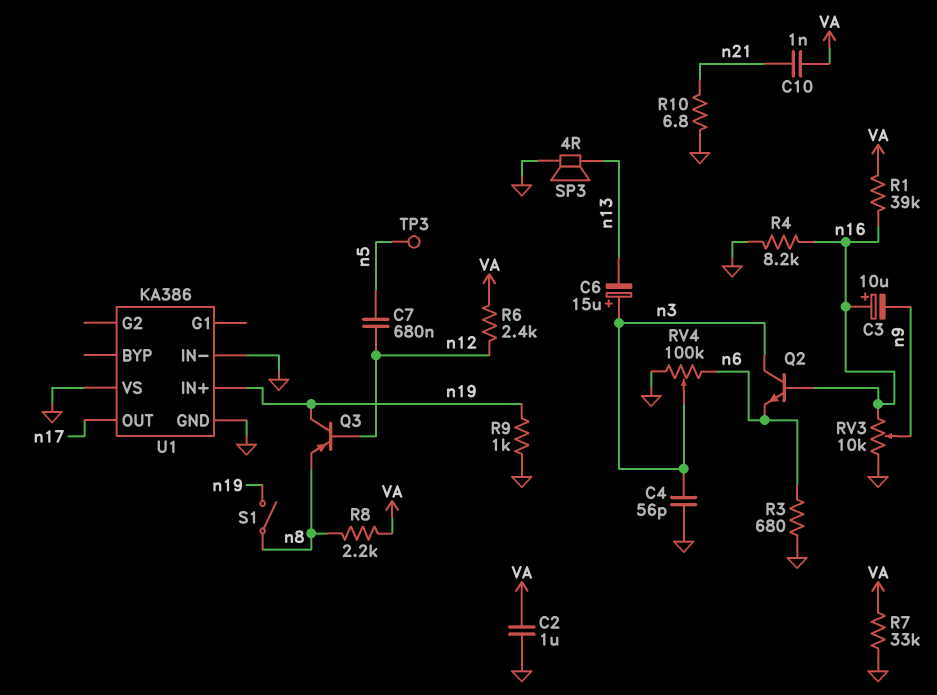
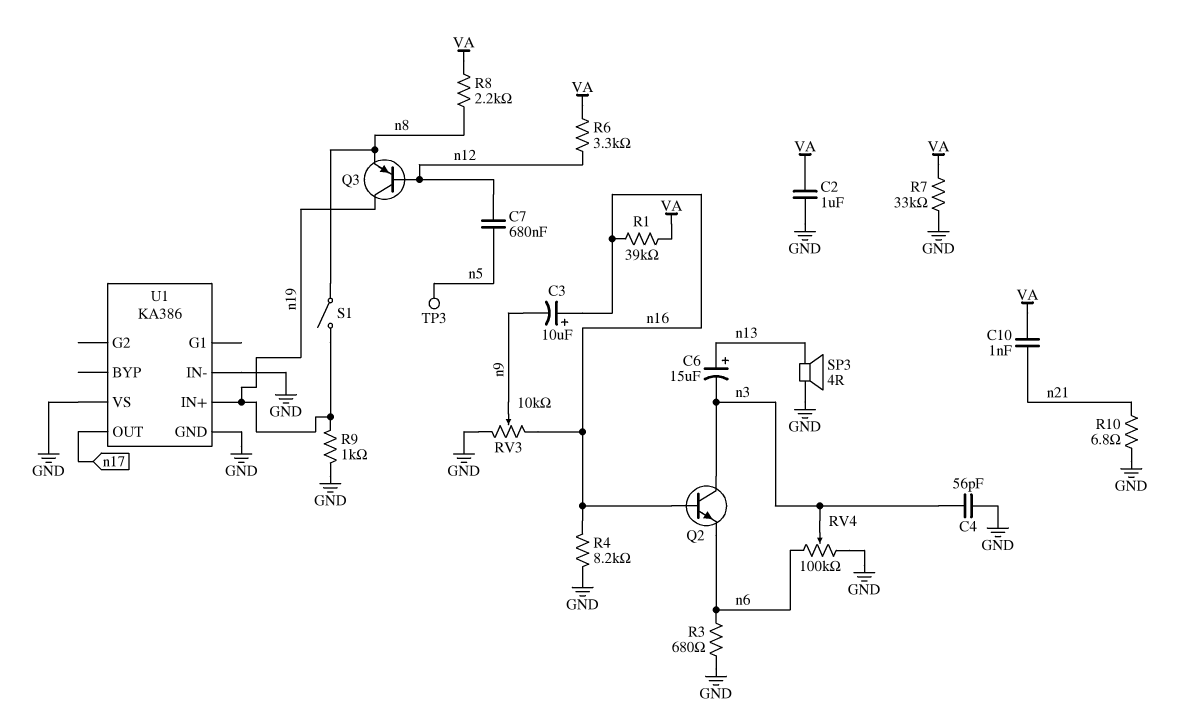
C6: 15uF (plus n3, minus n13) -> 15uF (plus n13, minus n3)
R6: 2.4k (VA, n12) -> 3.3k (VA, n12)

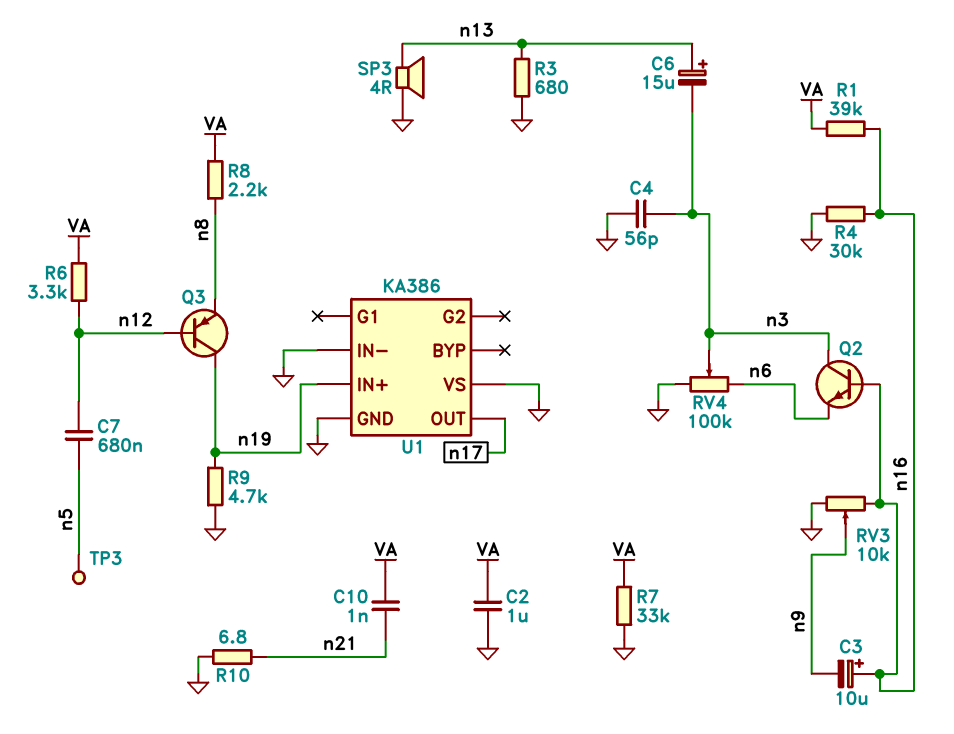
R3: 680 (GND, n6) -> 680 (GND, n13)
R4: 8.2k (GND, n16) -> 30k (GND, n16)
R9: 1k (GND, n19) -> 4.7k (GND, n19)
S1: switch (n8, n19) -> none

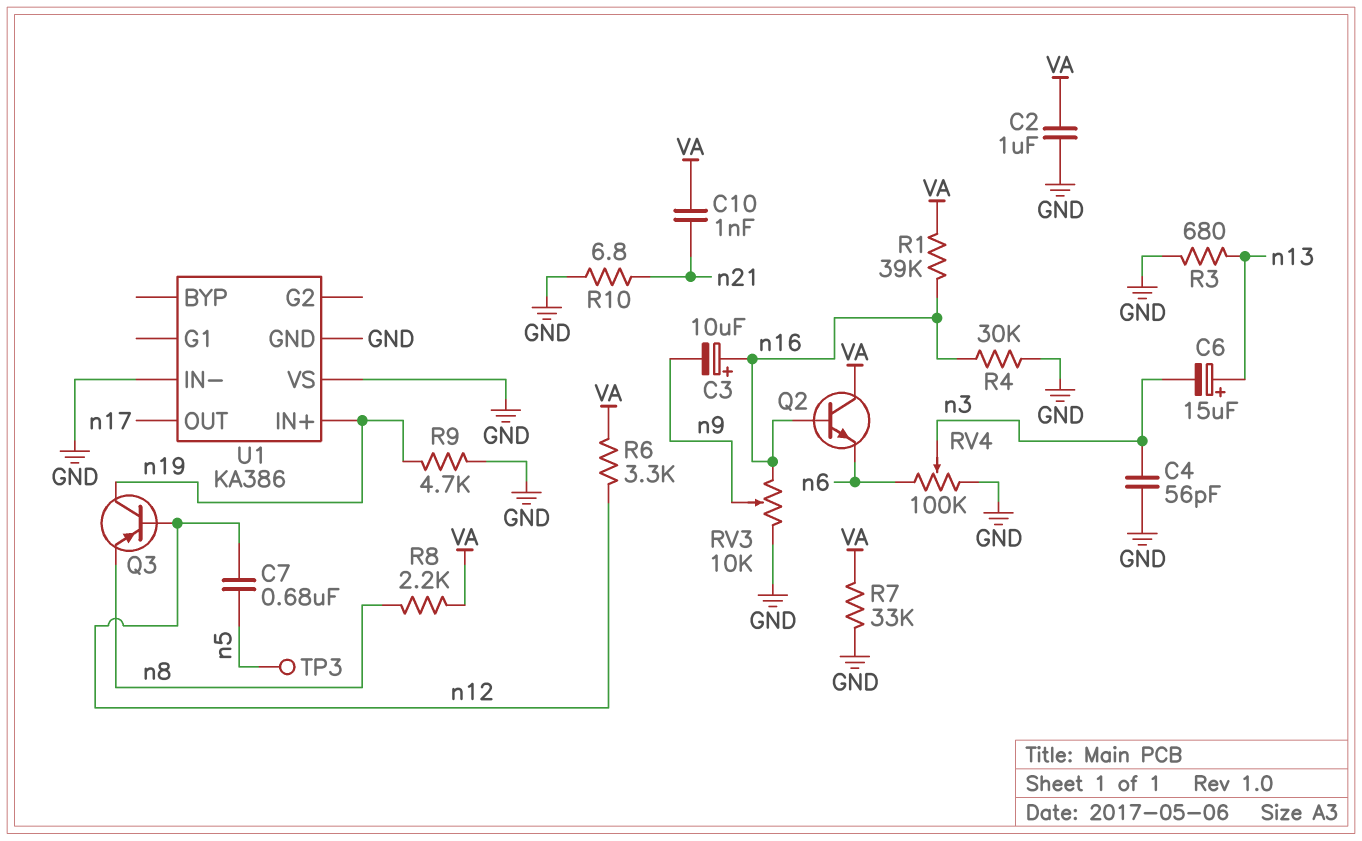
Q2: NPN (B n16, C n3, E n6) -> NPN (B n16, C VA, E n6)
SP3: speaker 4R (GND, n13) -> none

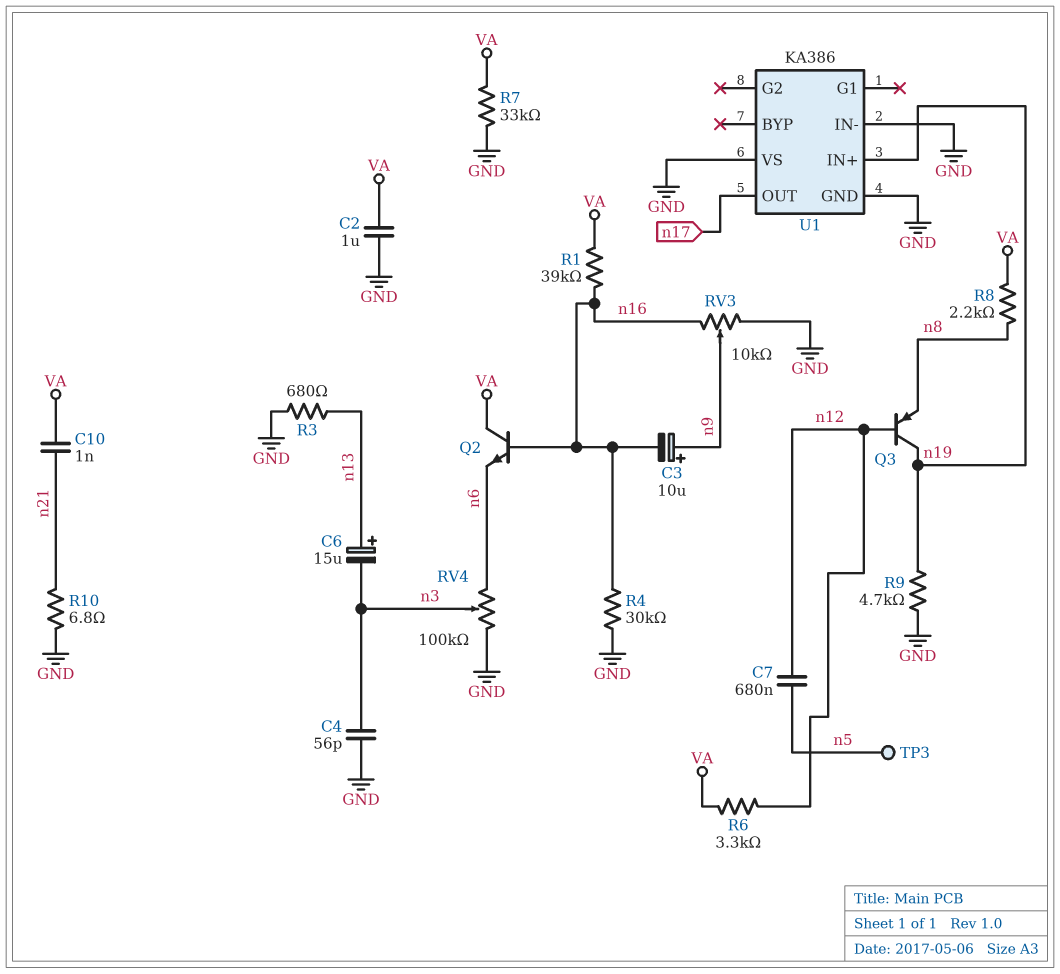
C3: 10uF (plus n16, minus n9) -> 10uF (plus n9, minus n16)

